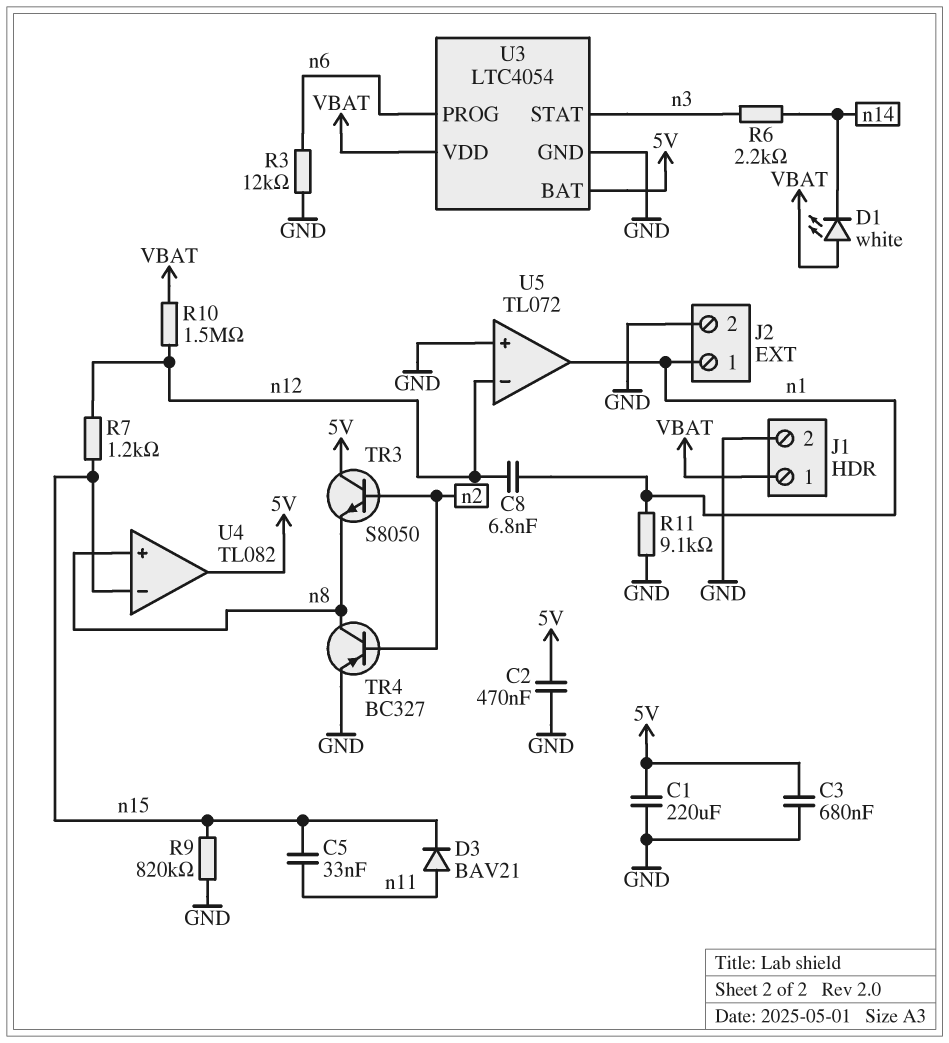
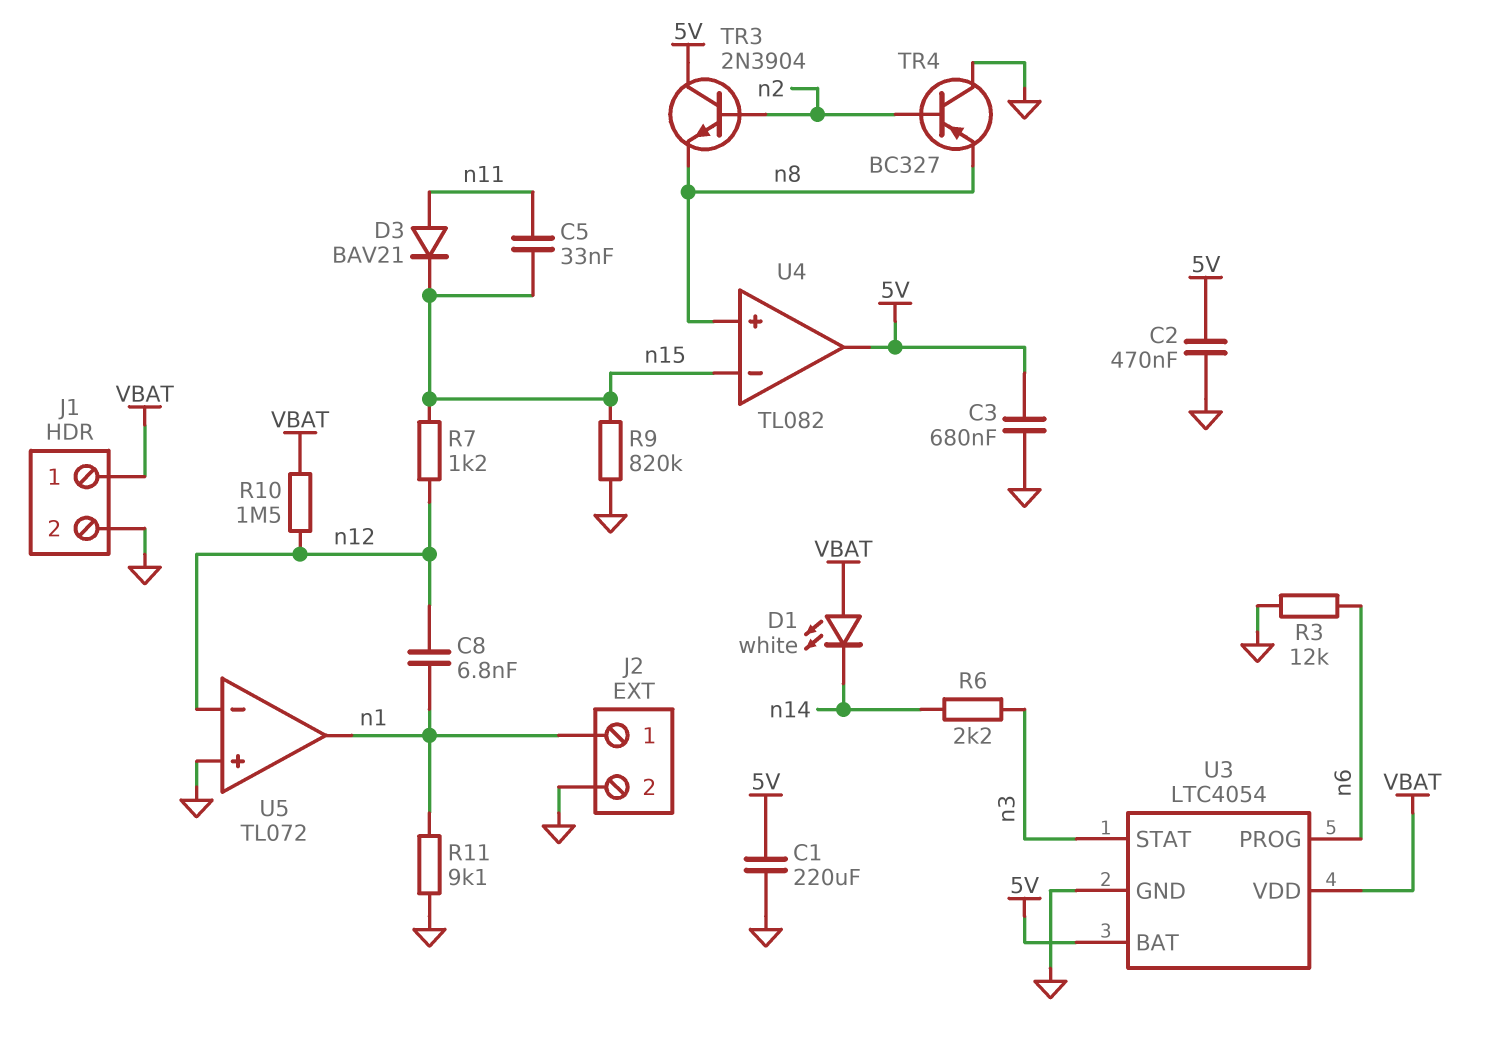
TR3: NPN S8050 (B n2, C 5V, E n8) -> NPN 2N3904 (B n2, C 5V, E n8)
TR4: PNP BC327 (B n2, C n8, E GND) -> PNP BC327 (B n2, C GND, E n8)

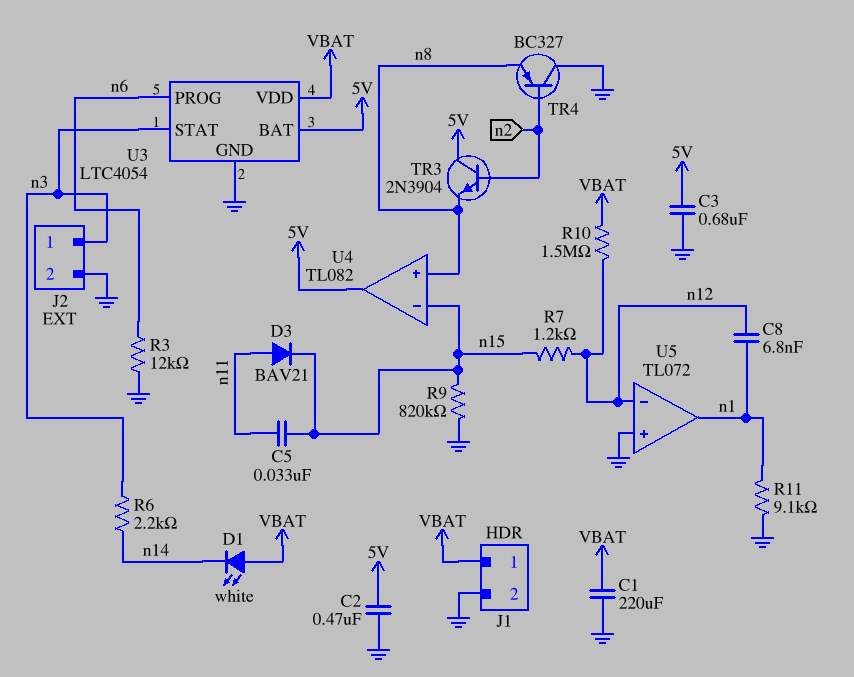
C1: 220uF (5V, GND) -> 220uF (GND, VBAT)
J2 pin 1: n1 -> n3

